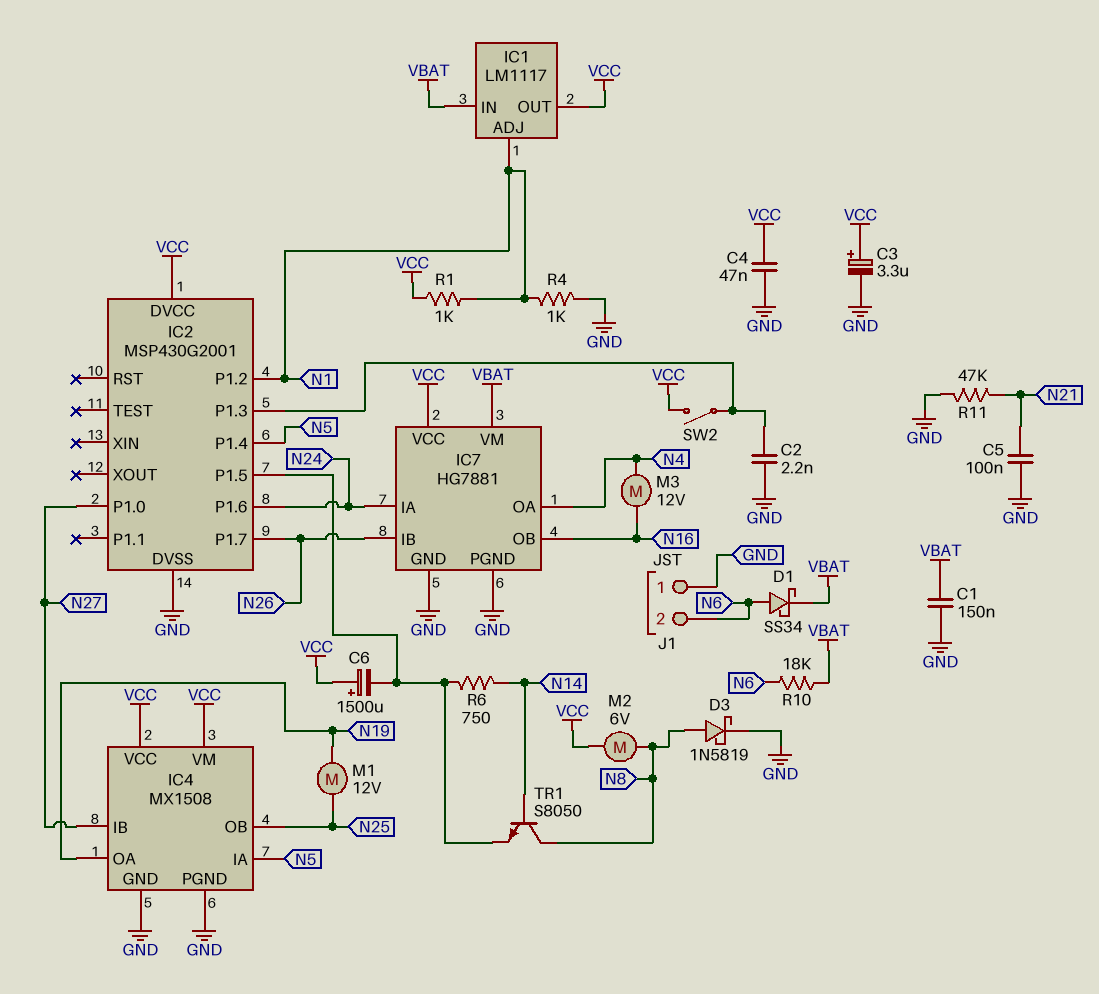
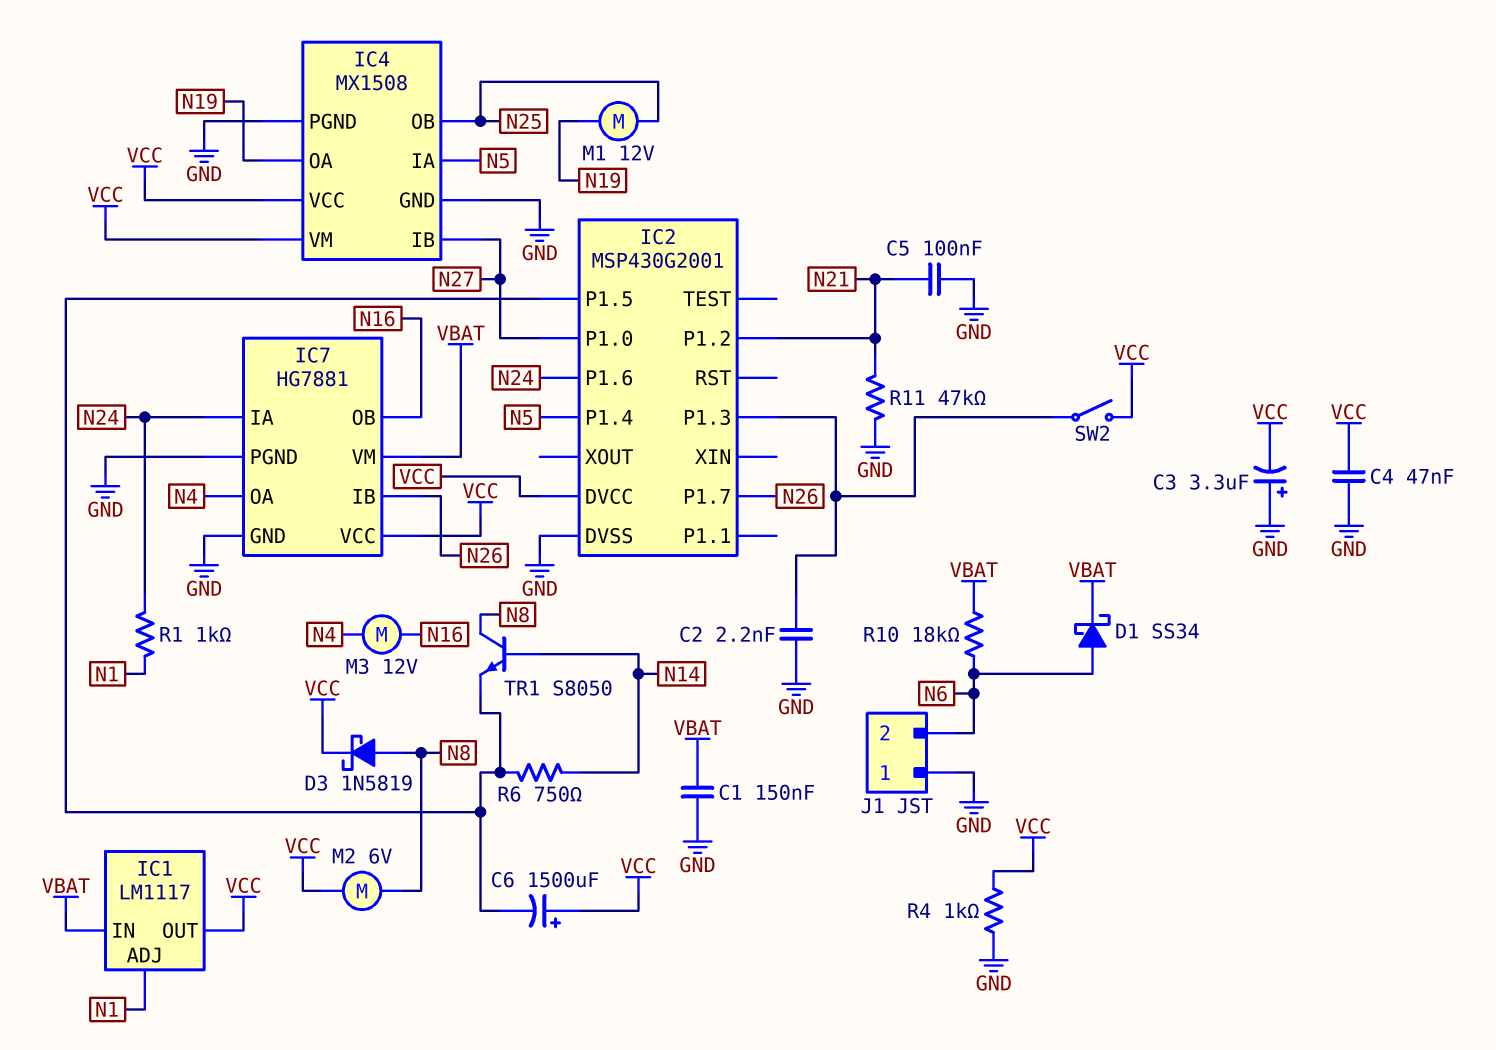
C3: 3.3uF (plus VCC, minus GND) -> 3.3uF (plus GND, minus VCC)
D3: schottky 1N5819 (A N8, K GND) -> schottky 1N5819 (A N8, K VCC)
IC2 pin P1.2: N1 -> N21
R1: 1k (N1, VCC) -> 1k (N1, N24)
R4: 1k (GND, N1) -> 1k (GND, VCC)

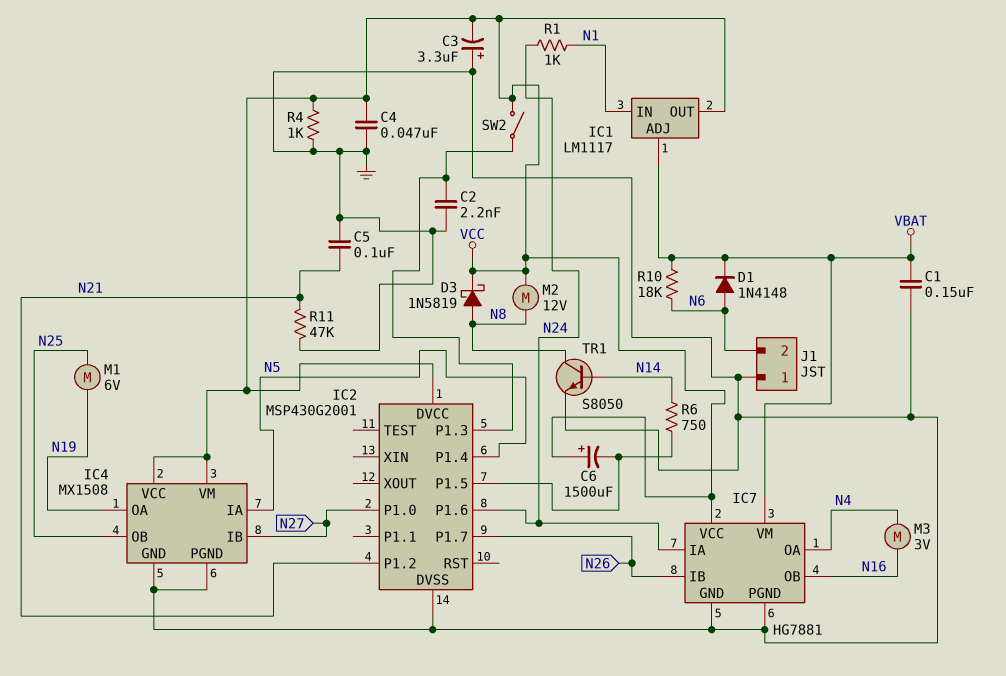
D1: schottky SS34 (A N6, K VBAT) -> diode 1N4148 (A N6, K VBAT)
IC1 pin ADJ: N1 -> VBAT
IC1 pin IN: VBAT -> N1
M1: motor 12V (N19, N25) -> motor 6V (N19, N25)
M2: motor 6V (N8, VCC) -> motor 12V (N8, VCC)
M3: motor 12V (N4, N16) -> motor 3V (N4, N16)
TR1: NPN S8050 (B N14, C N8, E IC2/P1.5) -> NPN S8050 (B N14, C N8, E GND)

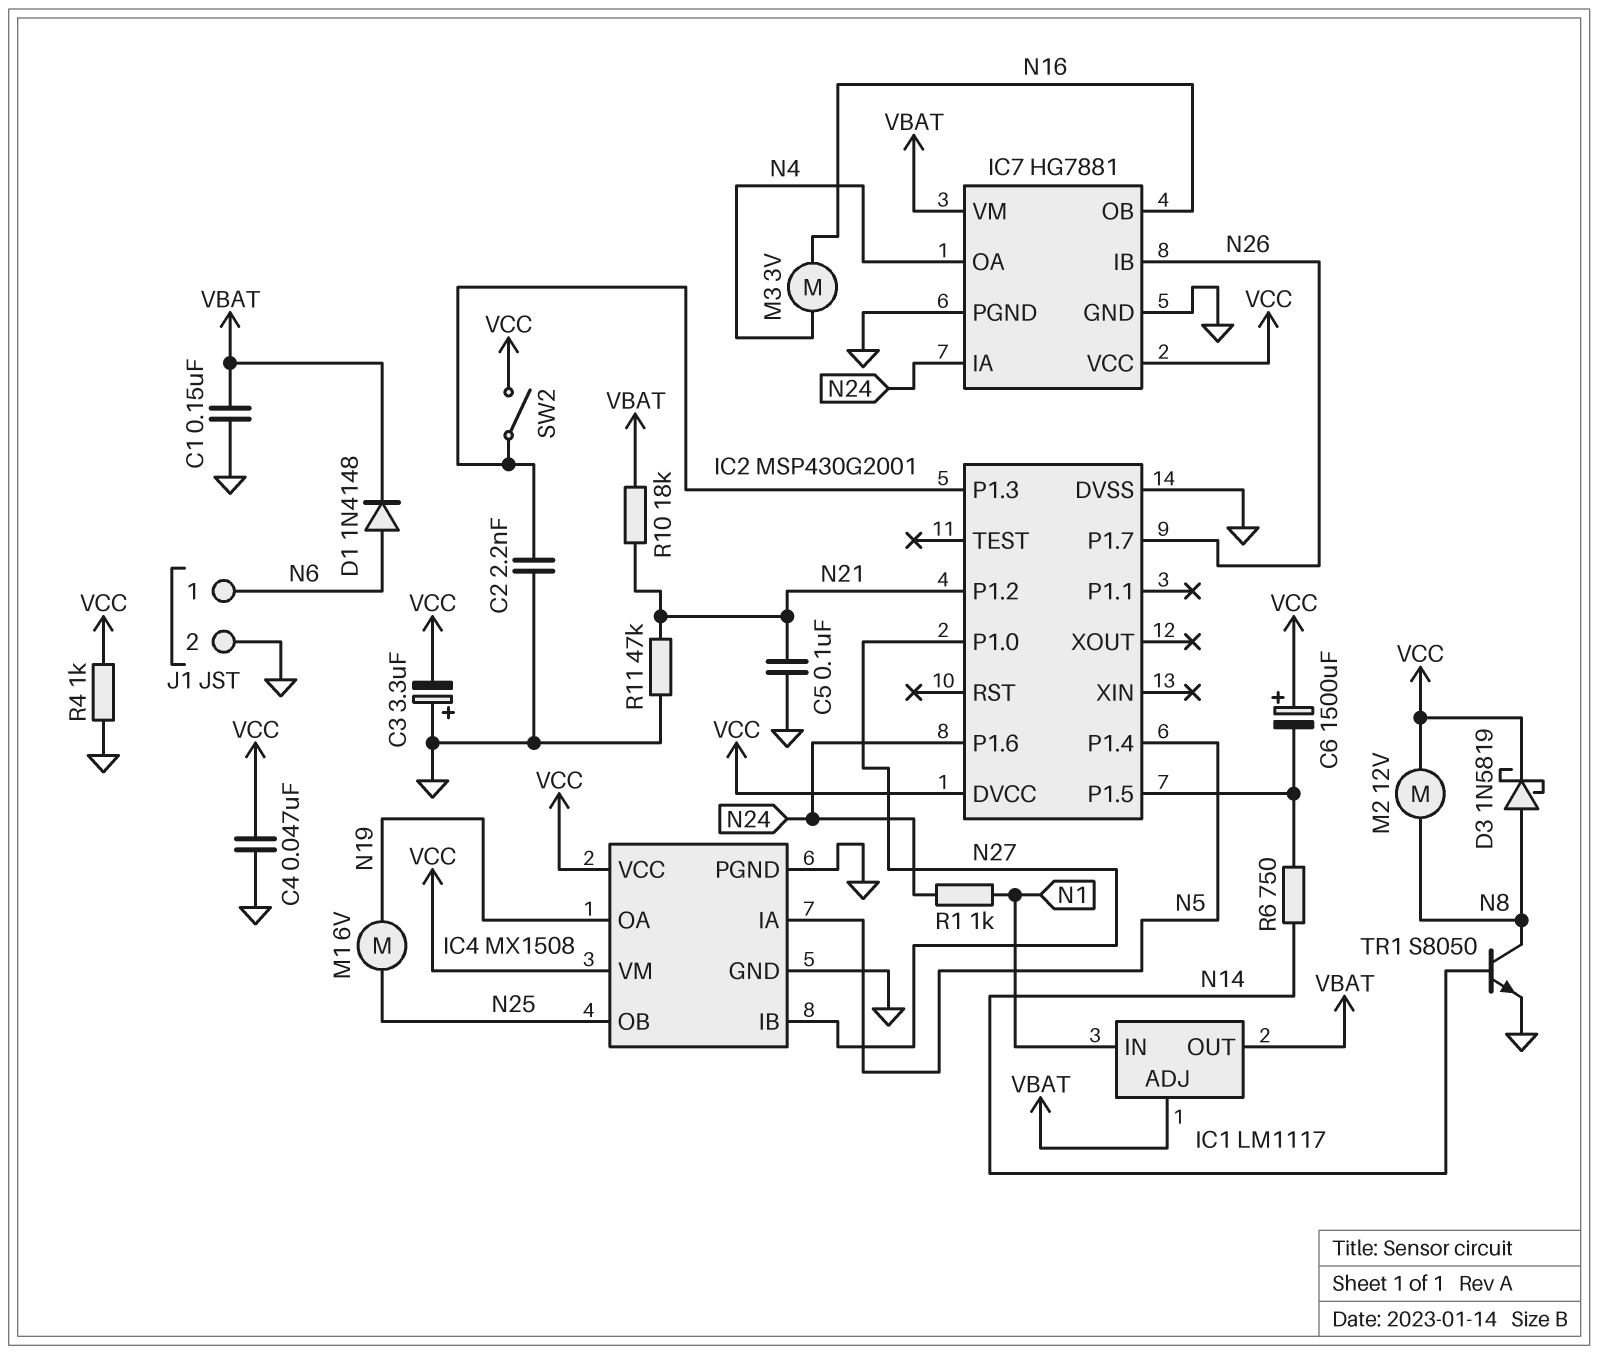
IC1 pin OUT: VCC -> VBAT
J1 pin 1: GND -> N6
J1 pin 2: N6 -> GND
R10: 18k (N6, VBAT) -> 18k (N21, VBAT)

